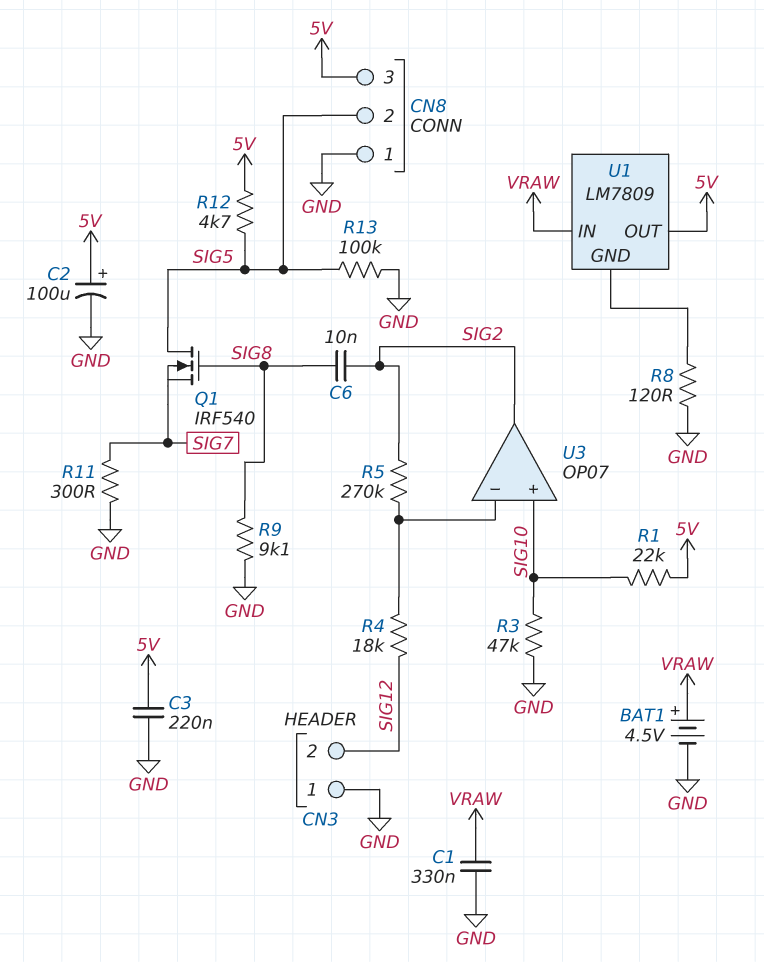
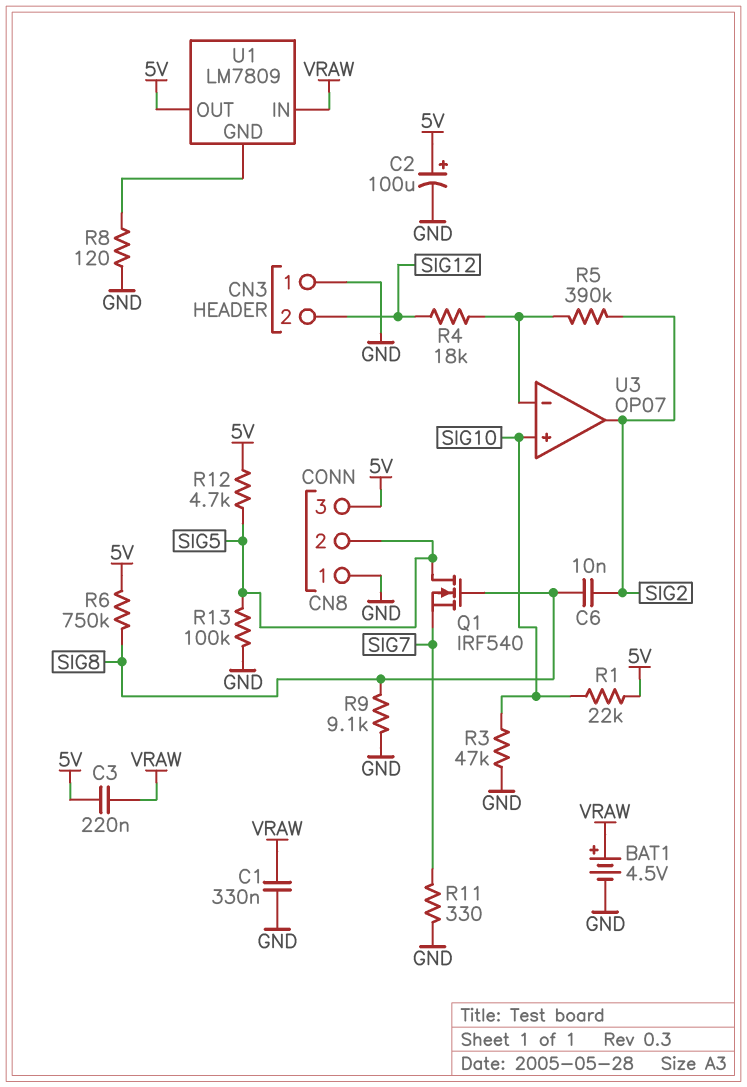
C3: 220nF (5V, GND) -> 220nF (5V, VRAW)
R5: 270k (SIG2, U3/in-) -> 390k (SIG2, U3/in-)
R6: none -> 750k (5V, SIG8)
R11: 300 (GND, SIG7) -> 330 (GND, SIG7)

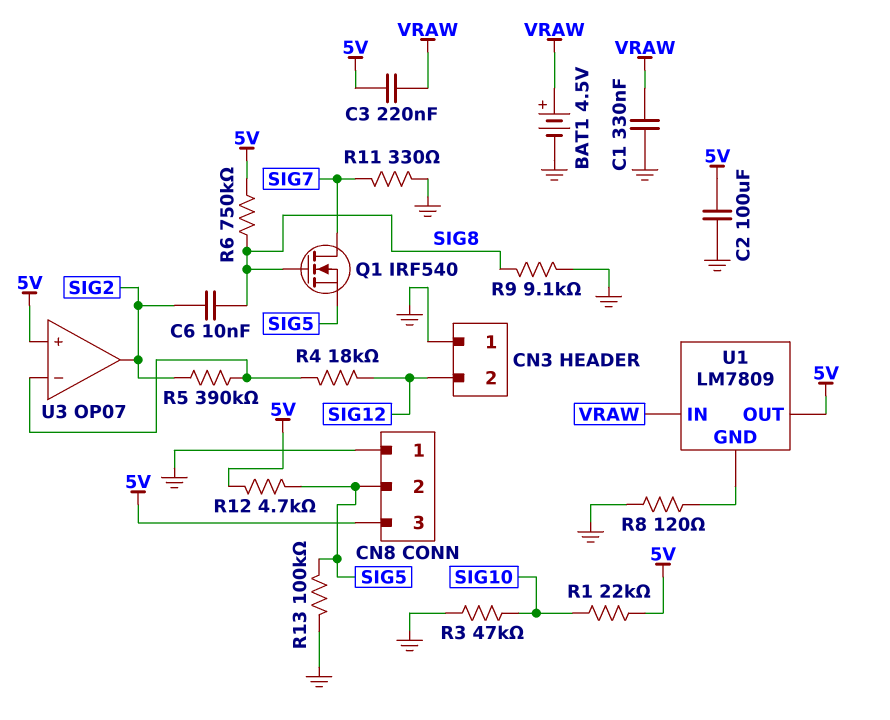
C2: 100uF (plus 5V, minus GND) -> 100uF (5V, GND)
Q1: NMOS IRF540 (G SIG8, D SIG5, S SIG7) -> NMOS IRF540 (G SIG8, D SIG7, S SIG5)
U3 pin in+: SIG10 -> 5V

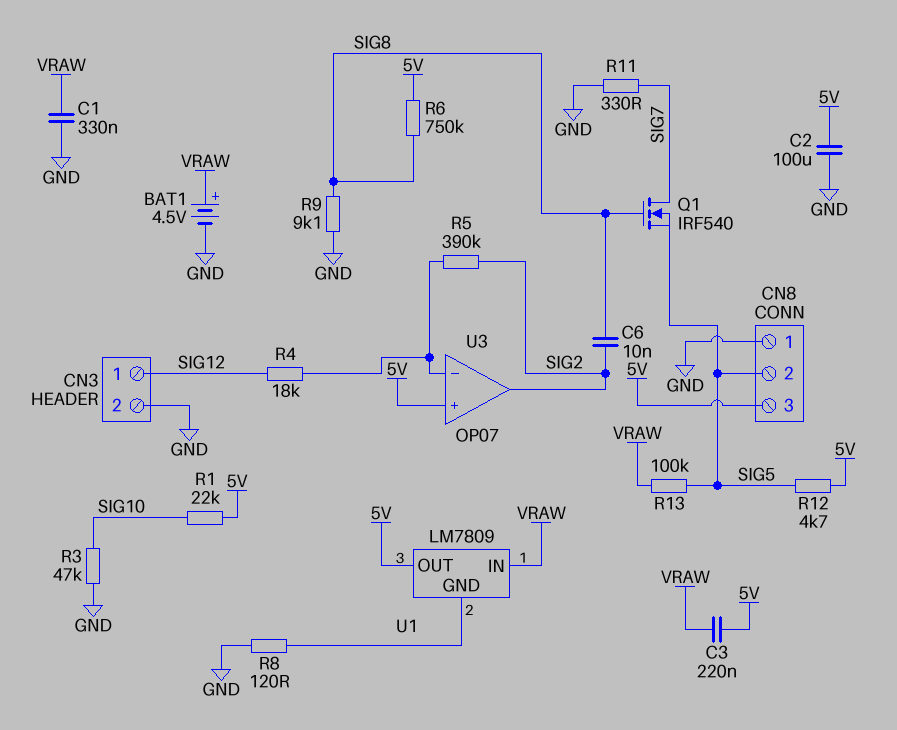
CN3 pin 1: GND -> SIG12
CN3 pin 2: SIG12 -> GND
R13: 100k (GND, SIG5) -> 100k (SIG5, VRAW)

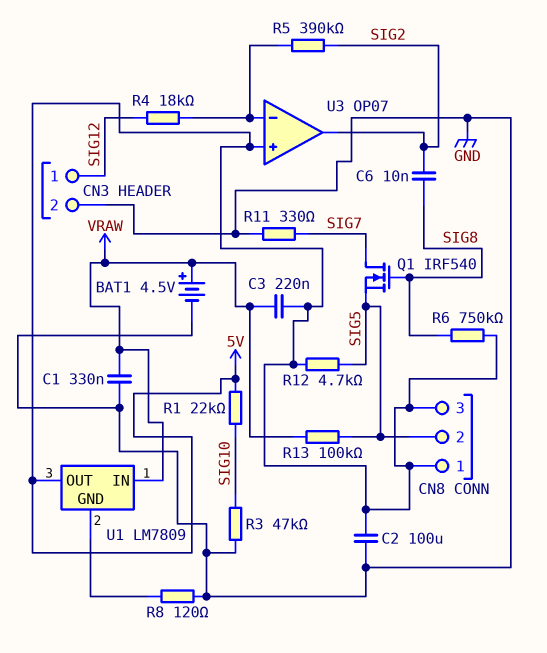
CN8 pin 1: GND -> 5V
R9: 9.1k (GND, SIG8) -> none

